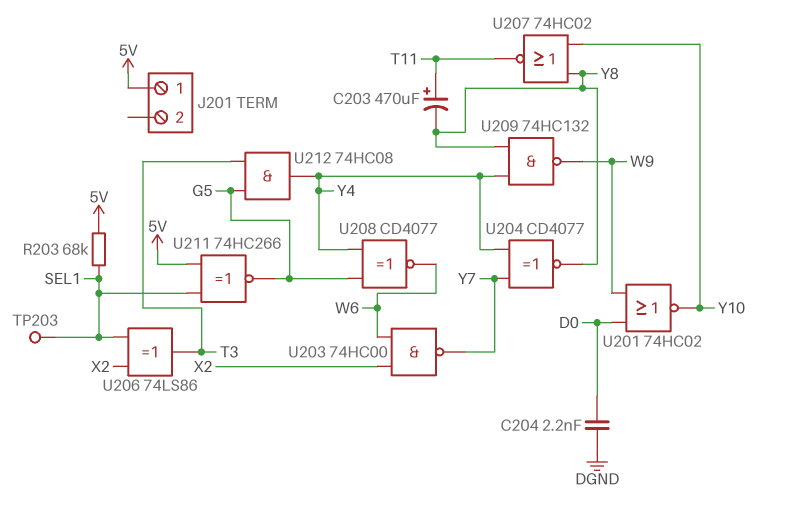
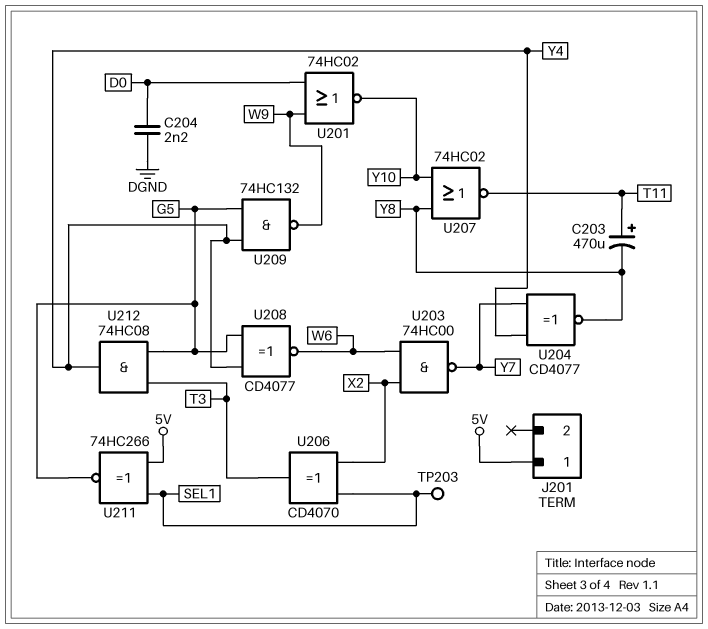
R203: 68k (5V, SEL1) -> none
U206: XOR 74LS86 (in SEL1, in X2, out T3) -> XOR CD4070 (in SEL1, in X2, out T3)
U209: NAND 74HC132 (in Y4, in Y8, out W9) -> NAND 74HC132 (in G5, in Y4, out W9)

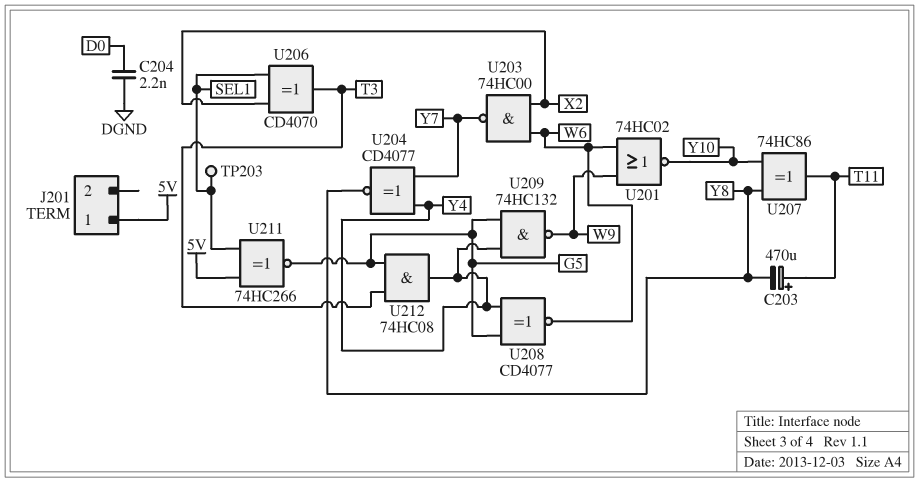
U201: NOR 74HC02 (in D0, in W9, out Y10) -> NOR 74HC02 (in W6, in W9, out Y10)
U207: NOR 74HC02 (in Y8, in Y10, out T11) -> XOR 74HC86 (in Y8, in Y10, out T11)

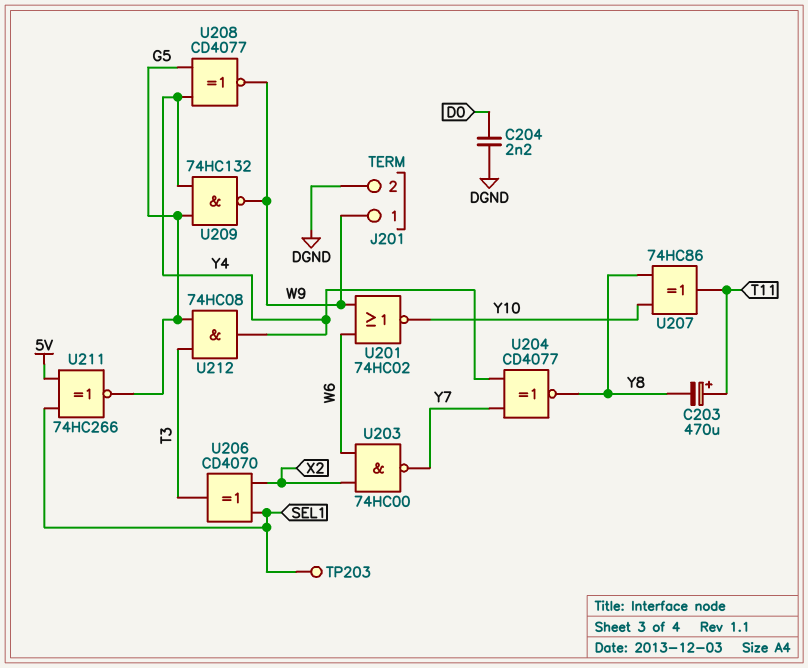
J201 pin 1: 5V -> W9
J201 pin 2: none -> DGND
U208: XNOR CD4077 (in G5, in Y4, out W6) -> XNOR CD4077 (in G5, in Y4, out W9)

